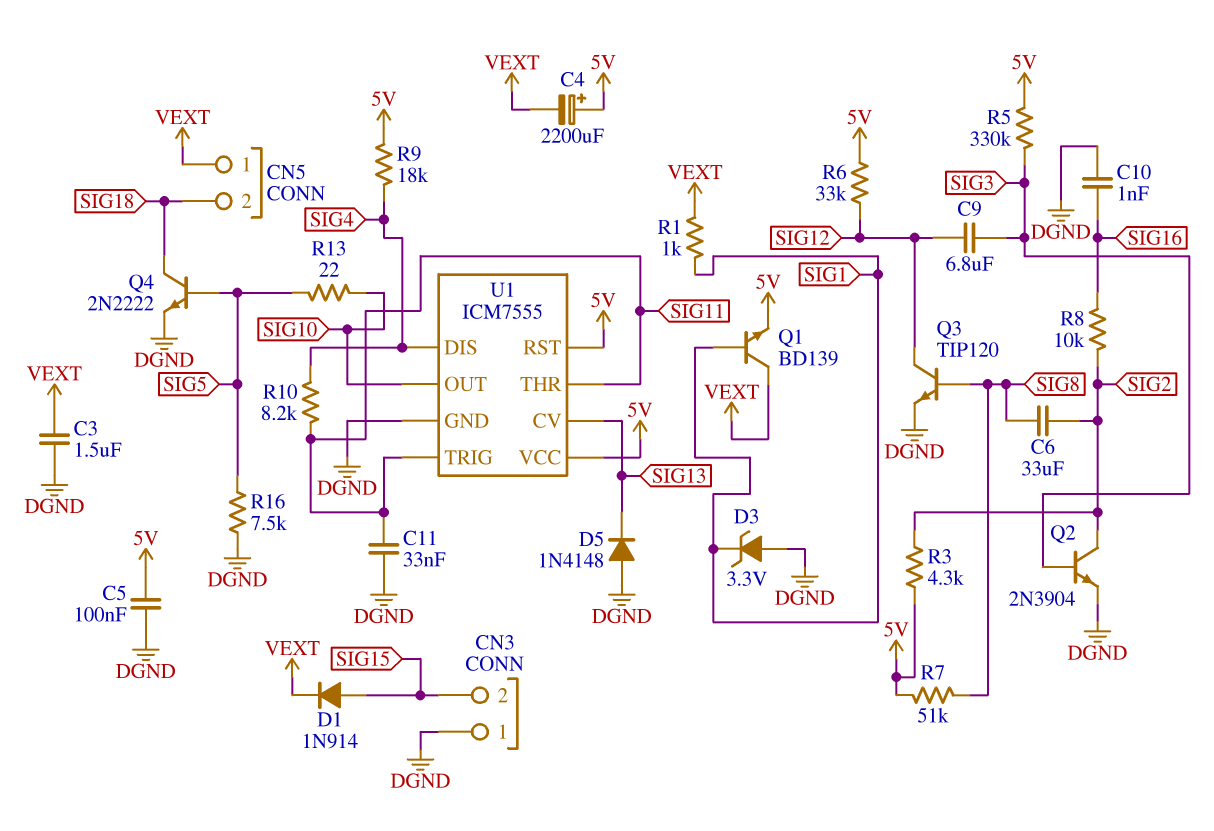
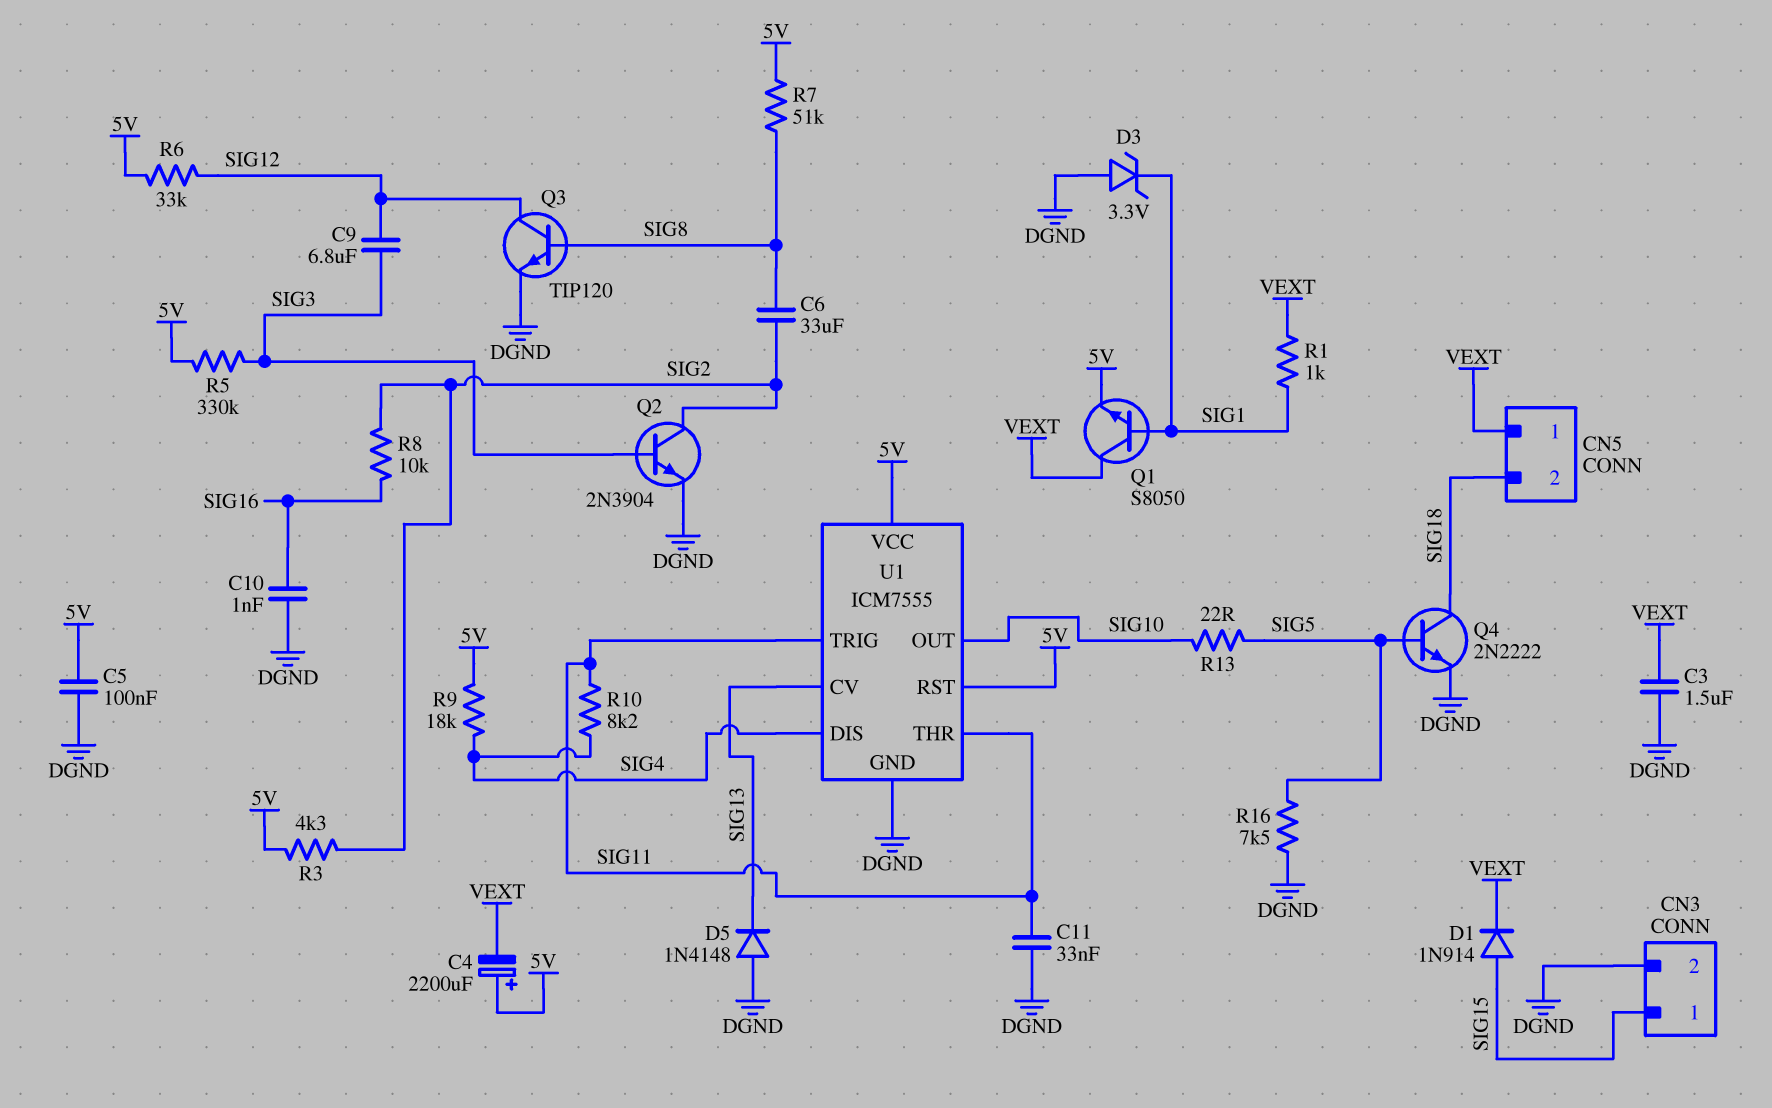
CN3 pin 1: DGND -> SIG15
CN3 pin 2: SIG15 -> DGND
Q1: NPN BD139 (B SIG1, C VEXT, E 5V) -> NPN S8050 (B SIG1, C VEXT, E 5V)

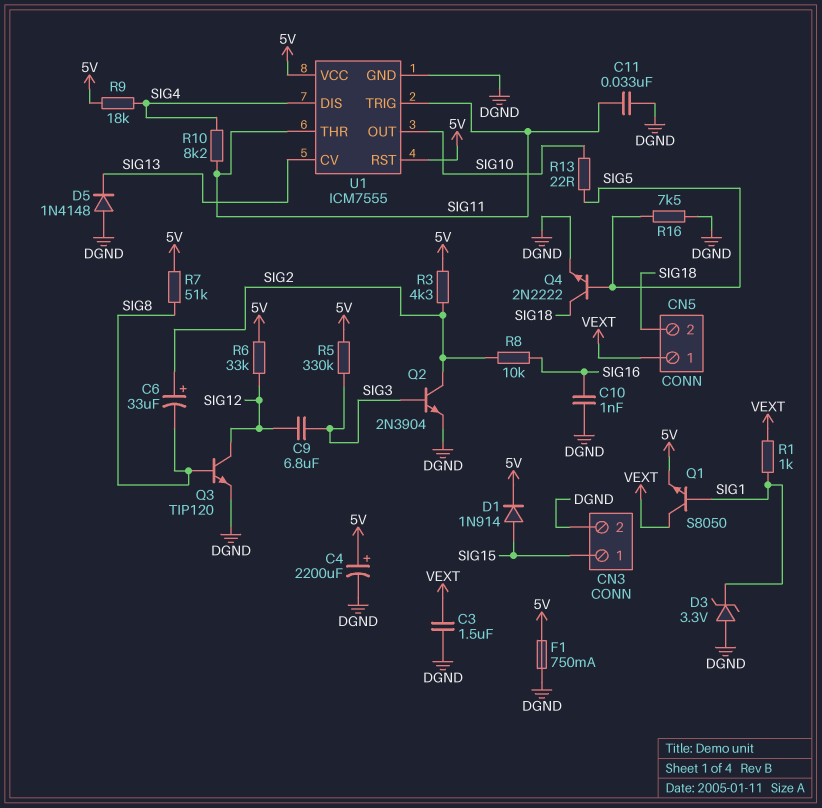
C4: 2200uF (plus 5V, minus VEXT) -> 2200uF (plus 5V, minus DGND)
C5: 100nF (5V, DGND) -> none
C6: 33uF (SIG2, SIG8) -> 33uF (plus SIG2, minus SIG8)
D1: diode 1N914 (A SIG15, K VEXT) -> diode 1N914 (A SIG15, K 5V)
F1: none -> 750mA (5V, DGND)

